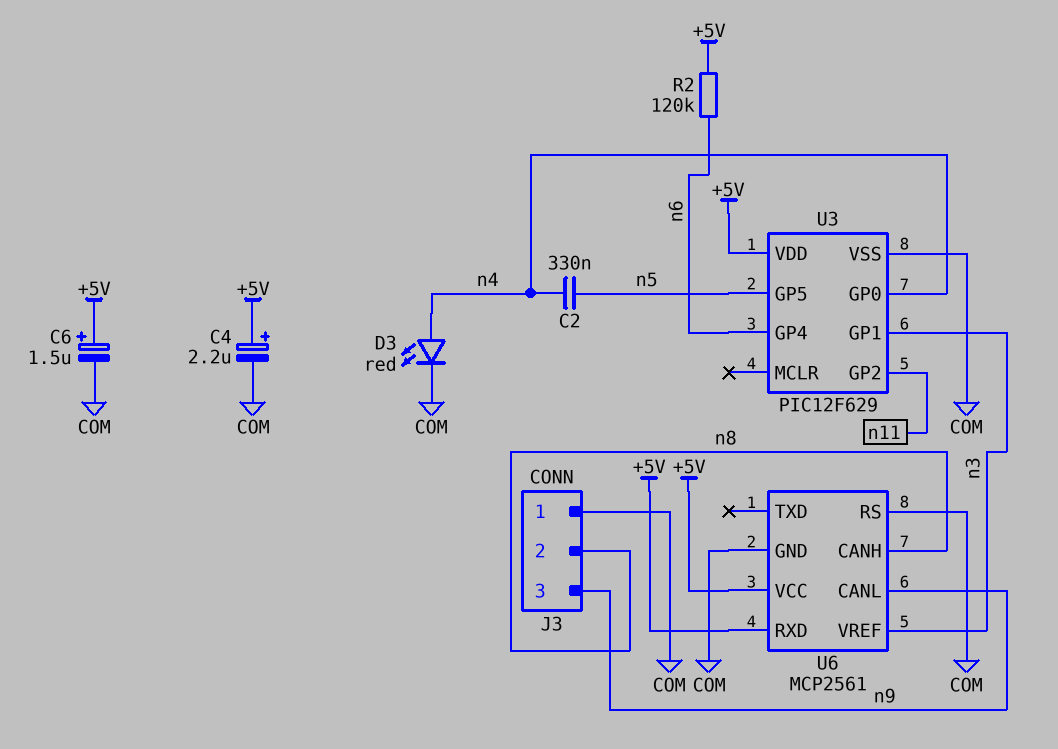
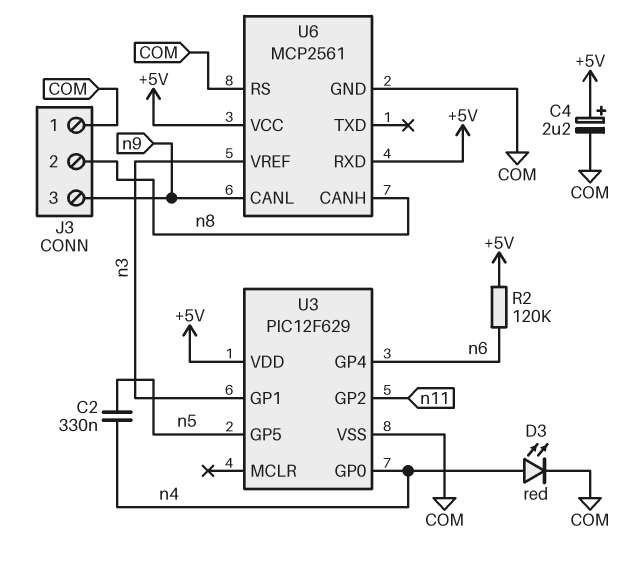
C6: 1.5uF (plus +5V, minus COM) -> none

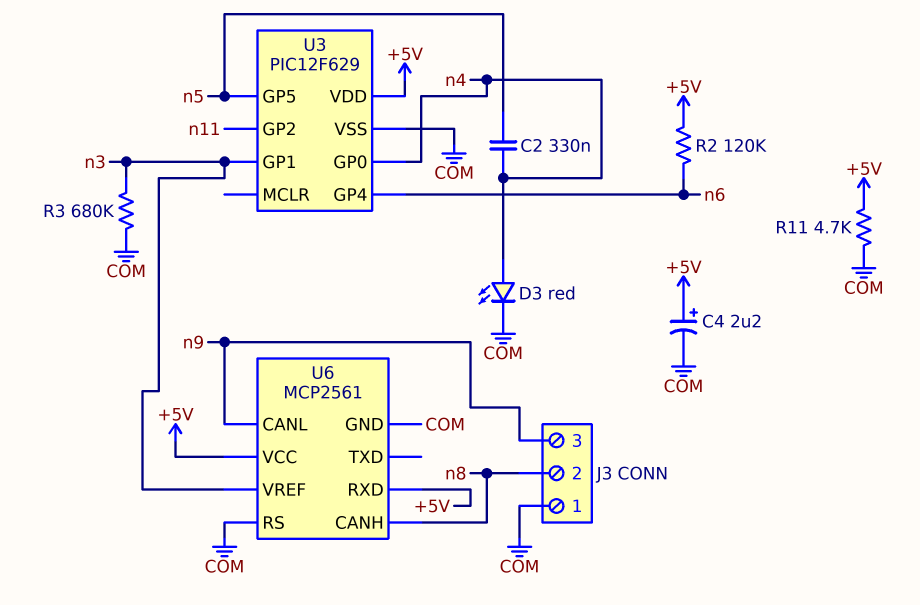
R3: none -> 680k (COM, n3)
R11: none -> 4.7k (+5V, COM)

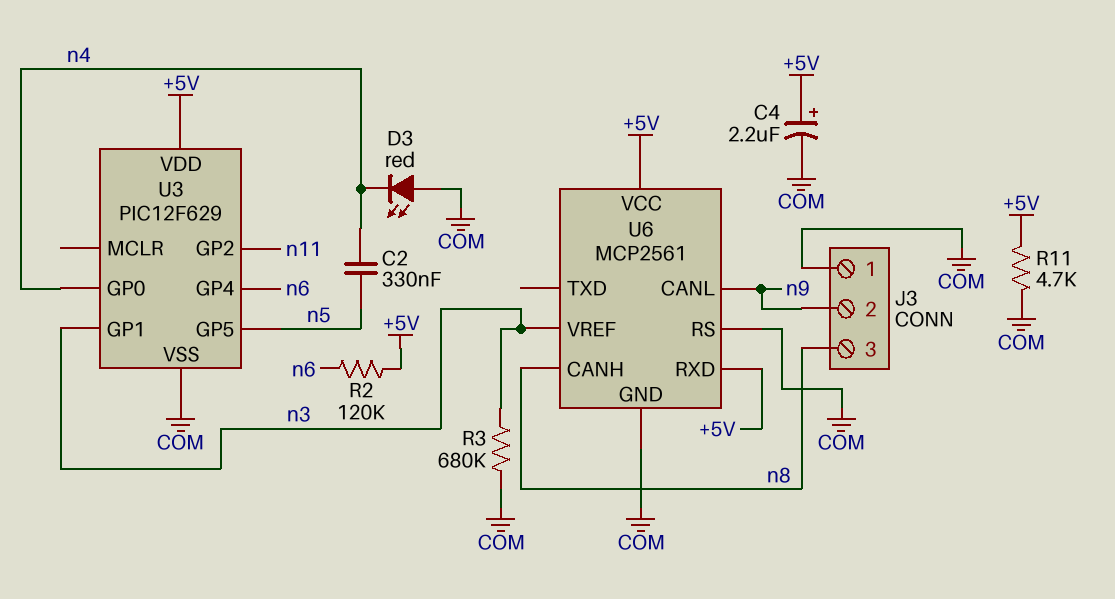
D3: LED red (A n4, K COM) -> LED red (A COM, K n4)
J3 pin 2: n8 -> n9
J3 pin 3: n9 -> n8

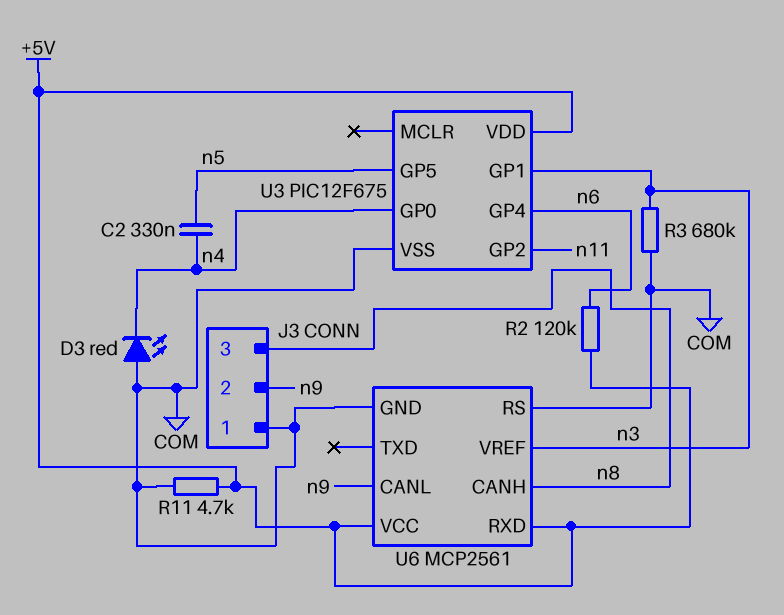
C4: 2.2uF (plus +5V, minus COM) -> none
U3: PIC12F629 -> PIC12F675

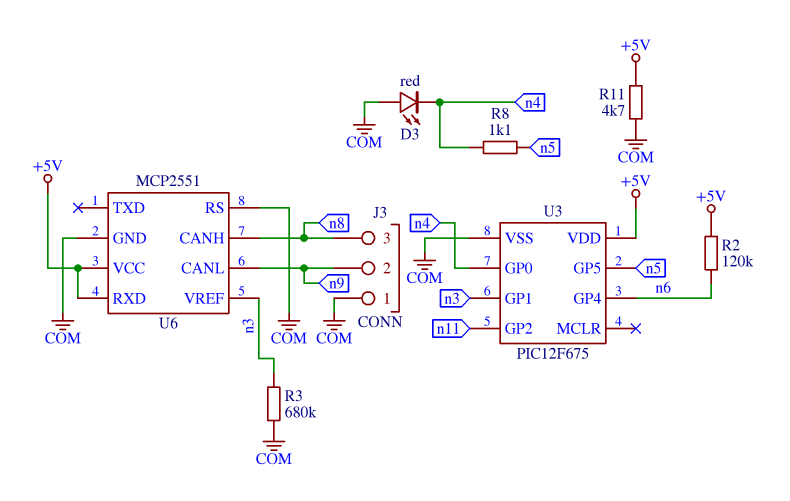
C2: 330nF (n4, n5) -> none
R8: none -> 1.1k (n4, n5)
U6: MCP2561 -> MCP2551

